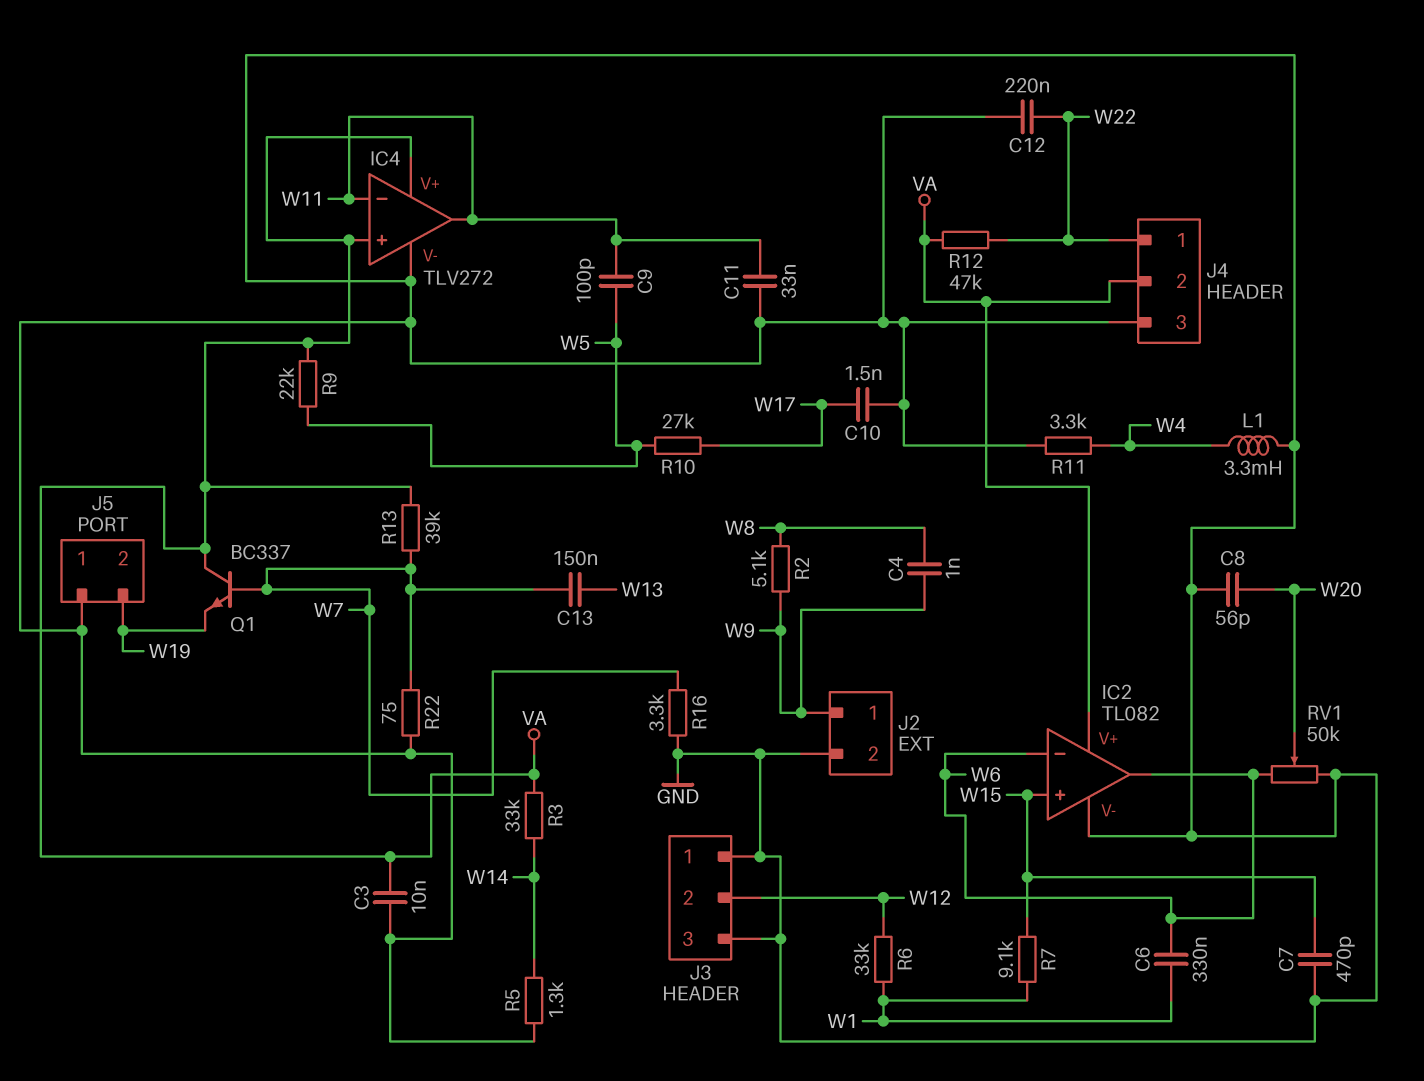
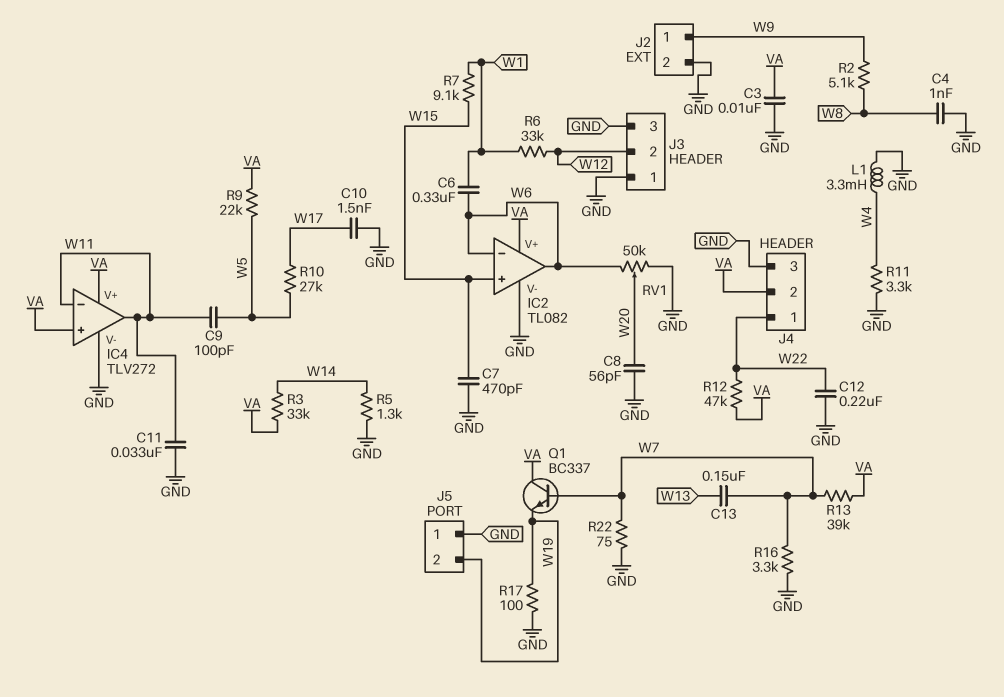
C4: 1nF (W8, W9) -> 1nF (GND, W8)
R17: none -> 100 (GND, W19)

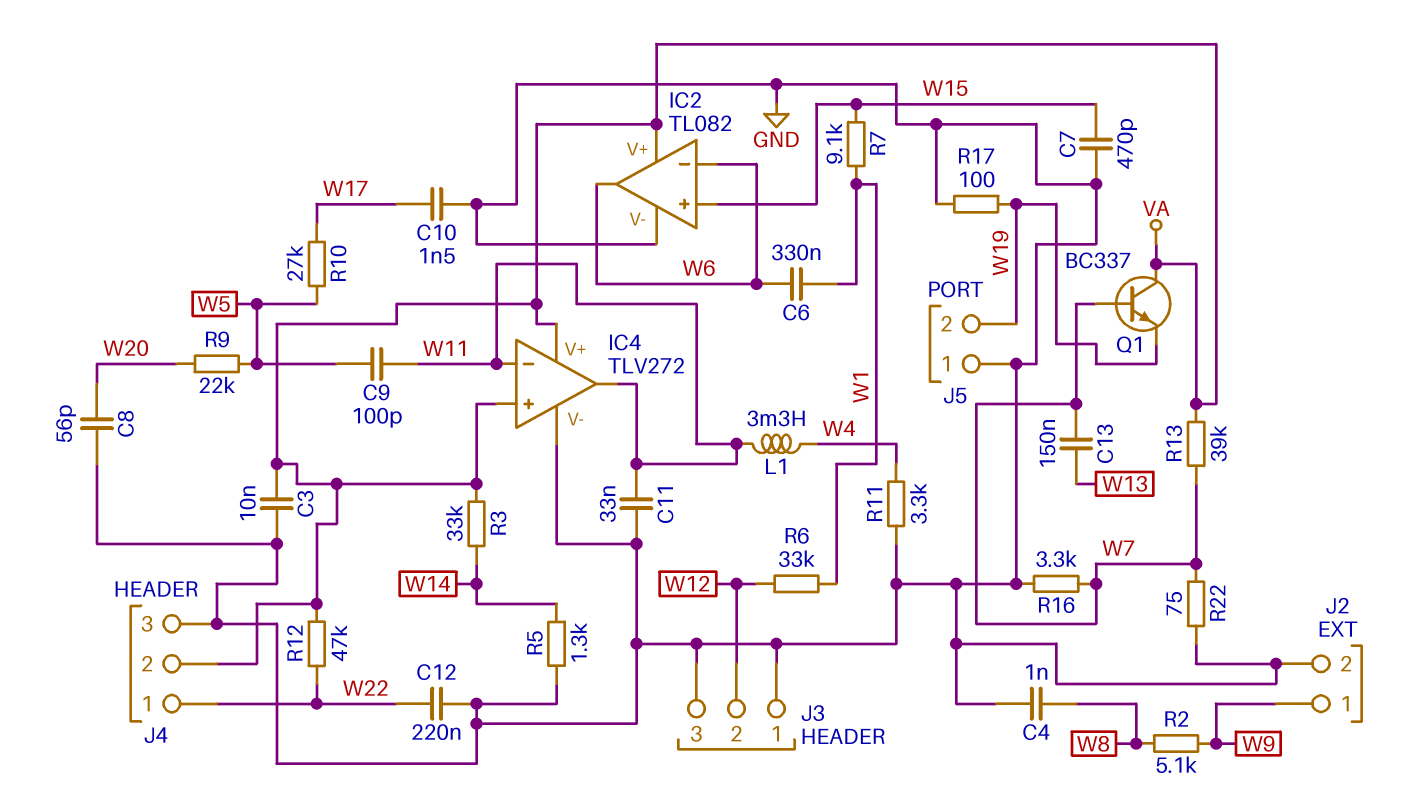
L1: 3.3mH (GND, W4) -> 3.3mH (W4, W11)
R9: 22k (VA, W5) -> 22k (W5, W20)
RV1: 50k (GND, W6, wiper W20) -> none

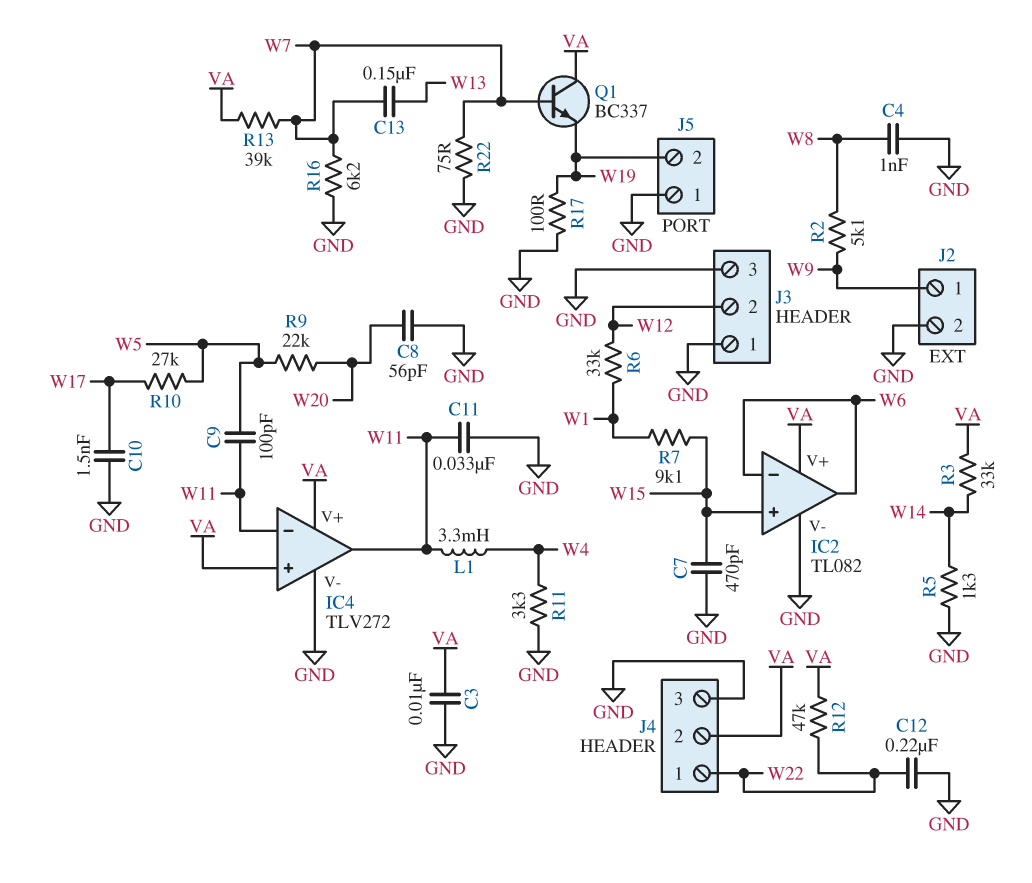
C6: 330nF (W1, W6) -> none
R16: 3.3k (GND, W7) -> 6.2k (GND, W7)

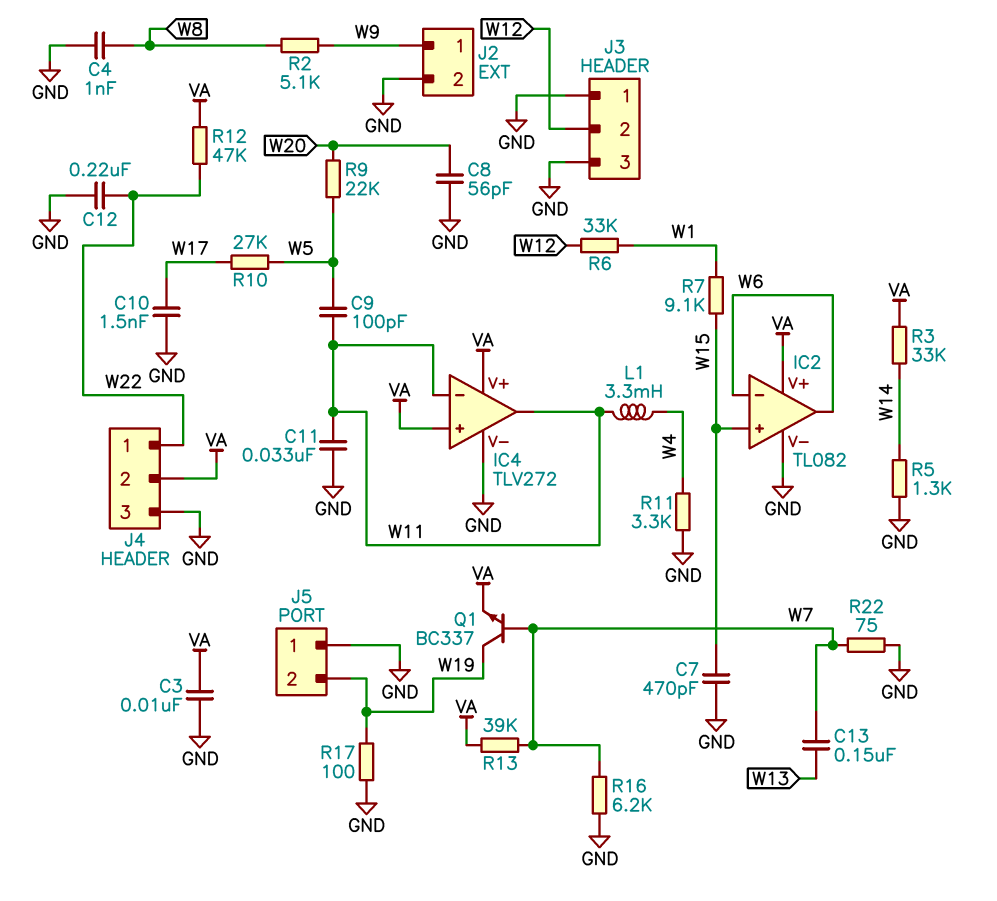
Q1: NPN BC337 (B W7, C VA, E W19) -> NPN BC337 (B W7, C W19, E VA)

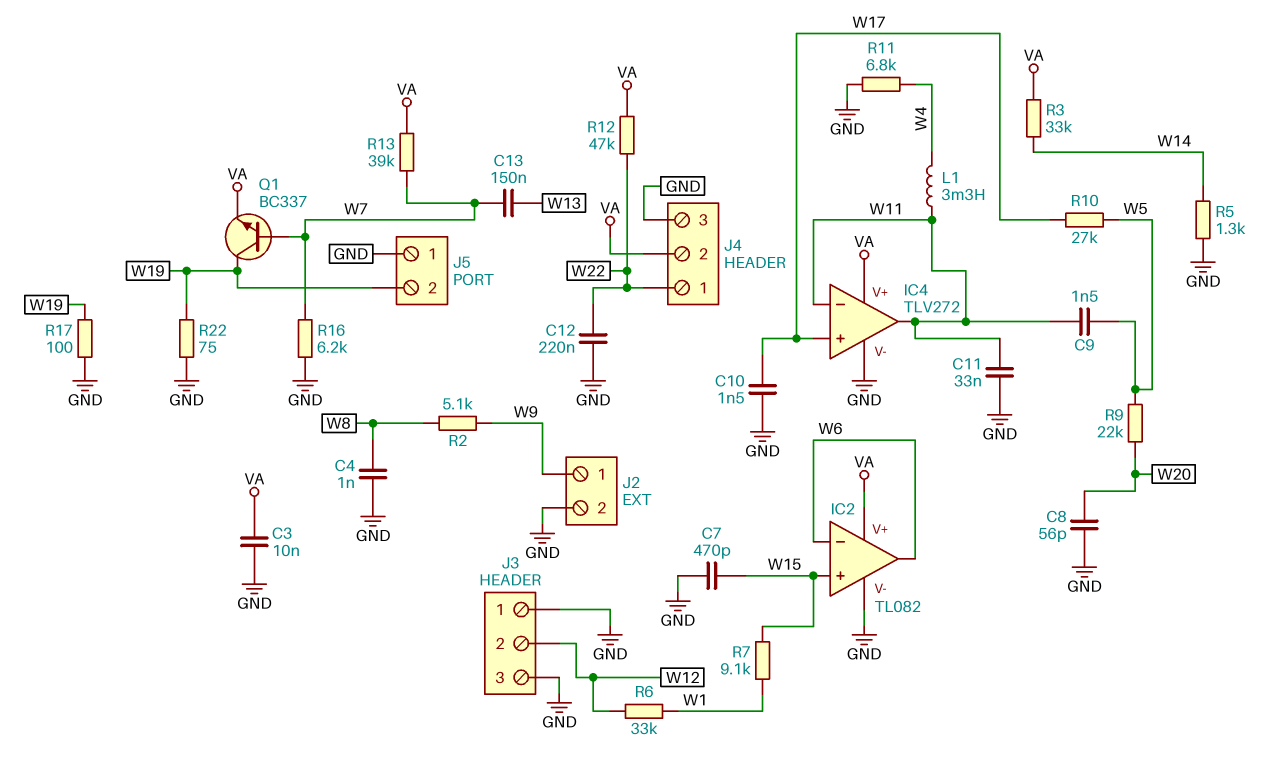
C9: 100pF (W5, W11) -> 1.5nF (W5, W11)
IC4 pin in+: VA -> W17
R11: 3.3k (GND, W4) -> 6.8k (GND, W4)
R22: 75 (GND, W7) -> 75 (GND, W19)

